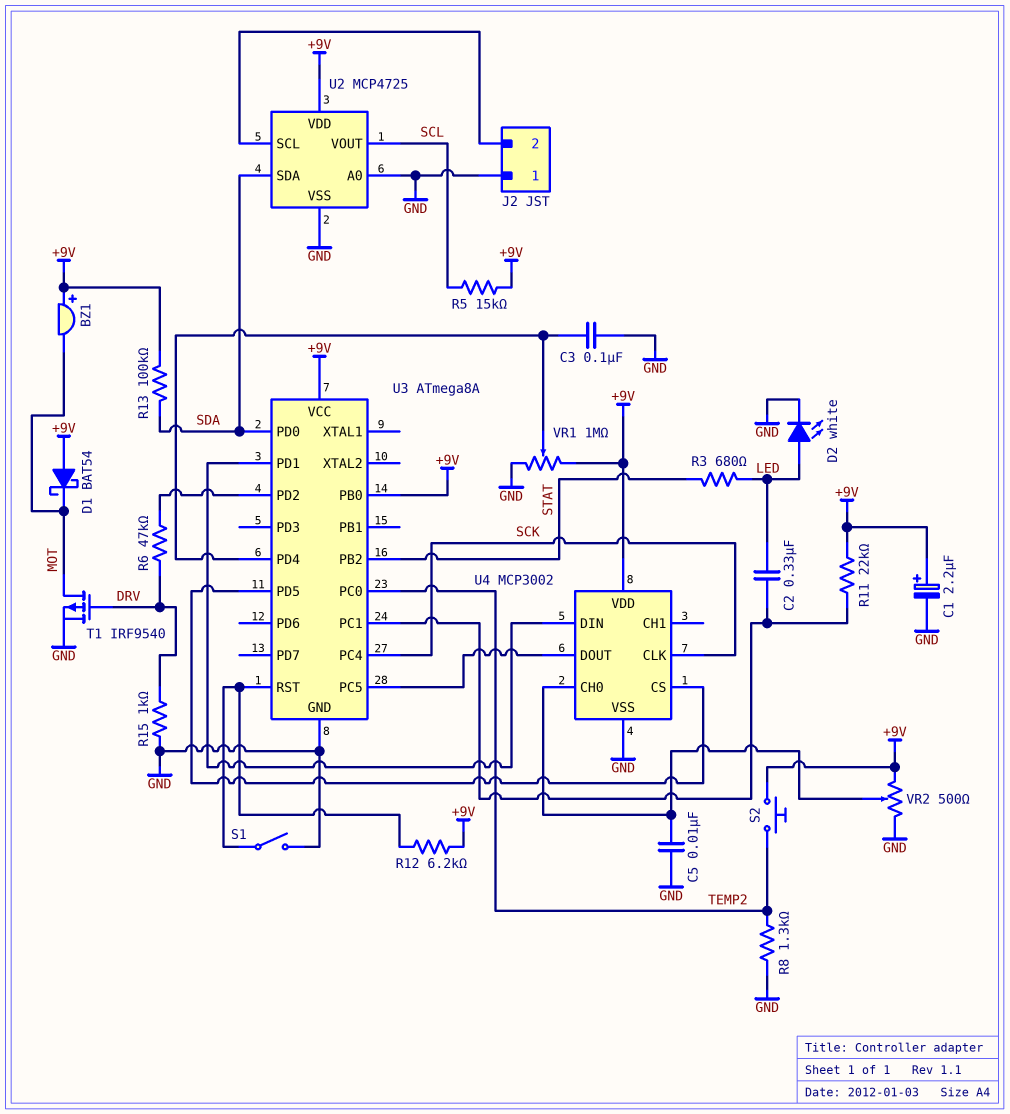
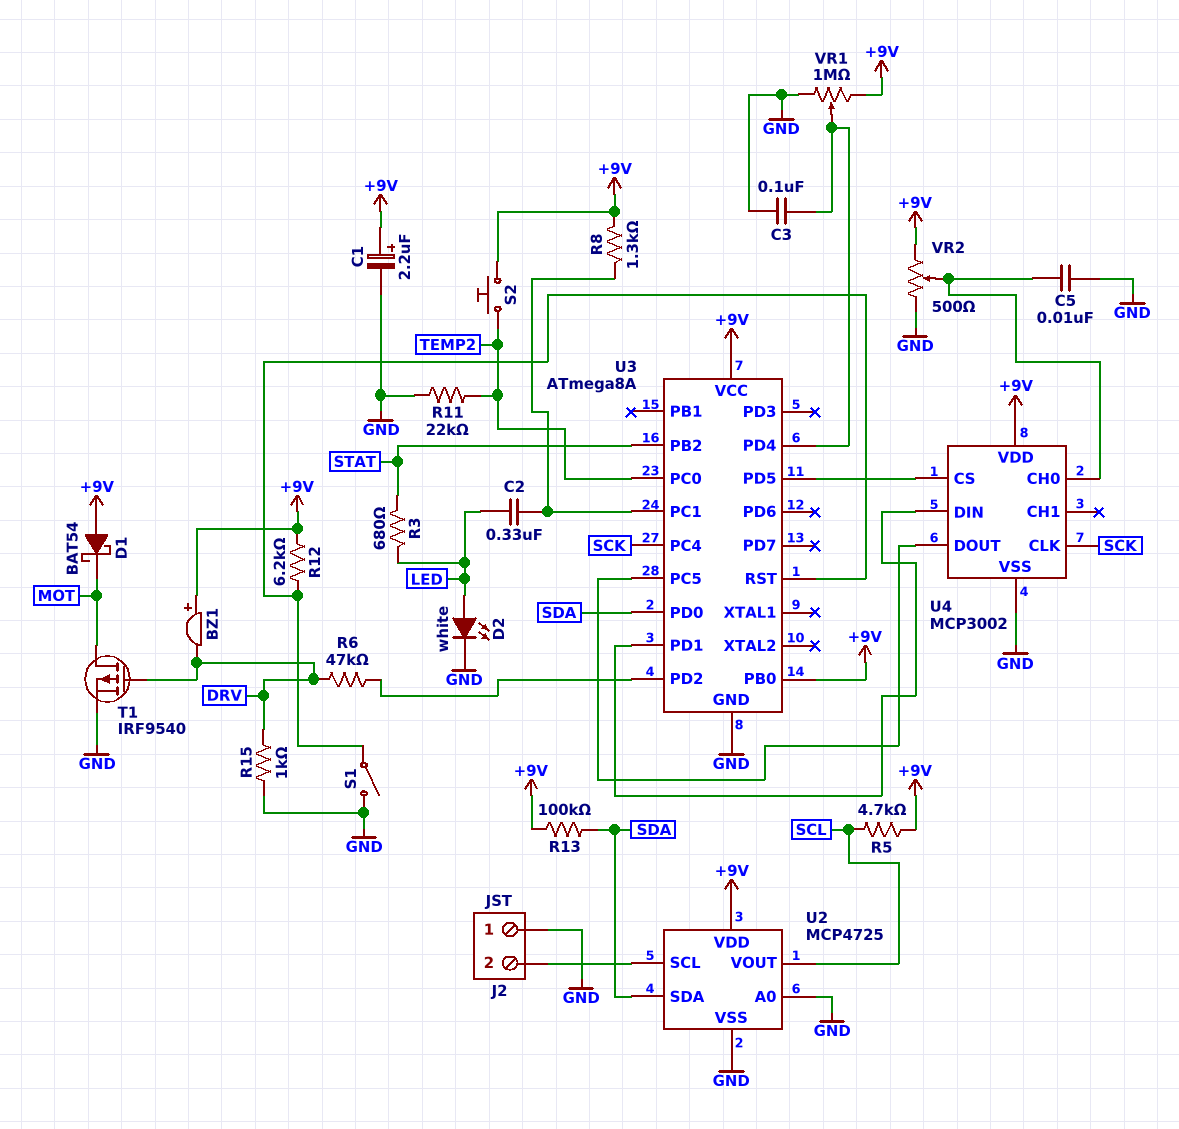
BZ1: buzzer (plus +9V, minus MOT) -> buzzer (plus +9V, minus DRV)
R5: 15k (+9V, SCL) -> 4.7k (+9V, SCL)
R8: 1.3k (GND, TEMP2) -> 1.3k (+9V, U3/PC1)
R11: 22k (+9V, U3/PC1) -> 22k (GND, TEMP2)

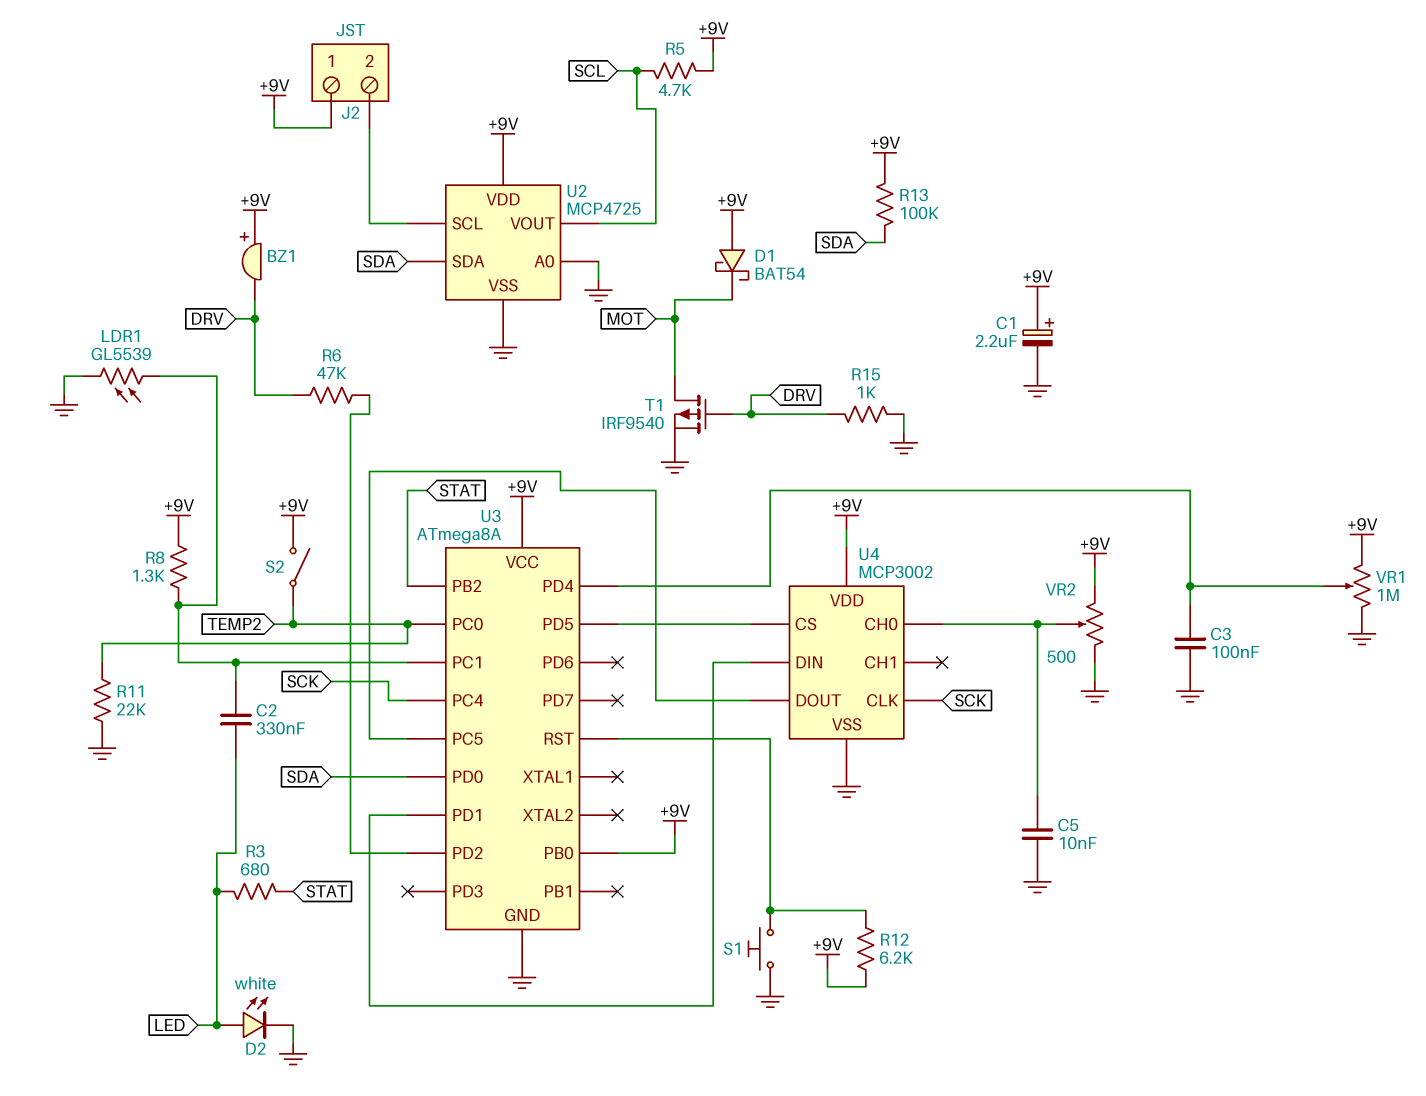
J2 pin 1: GND -> +9V
LDR1: none -> GL5539 (GND, U3/PC1)
S1: switch (GND, U3/RST) -> button (GND, U3/RST)
S2: button (+9V, TEMP2) -> switch (+9V, TEMP2)

